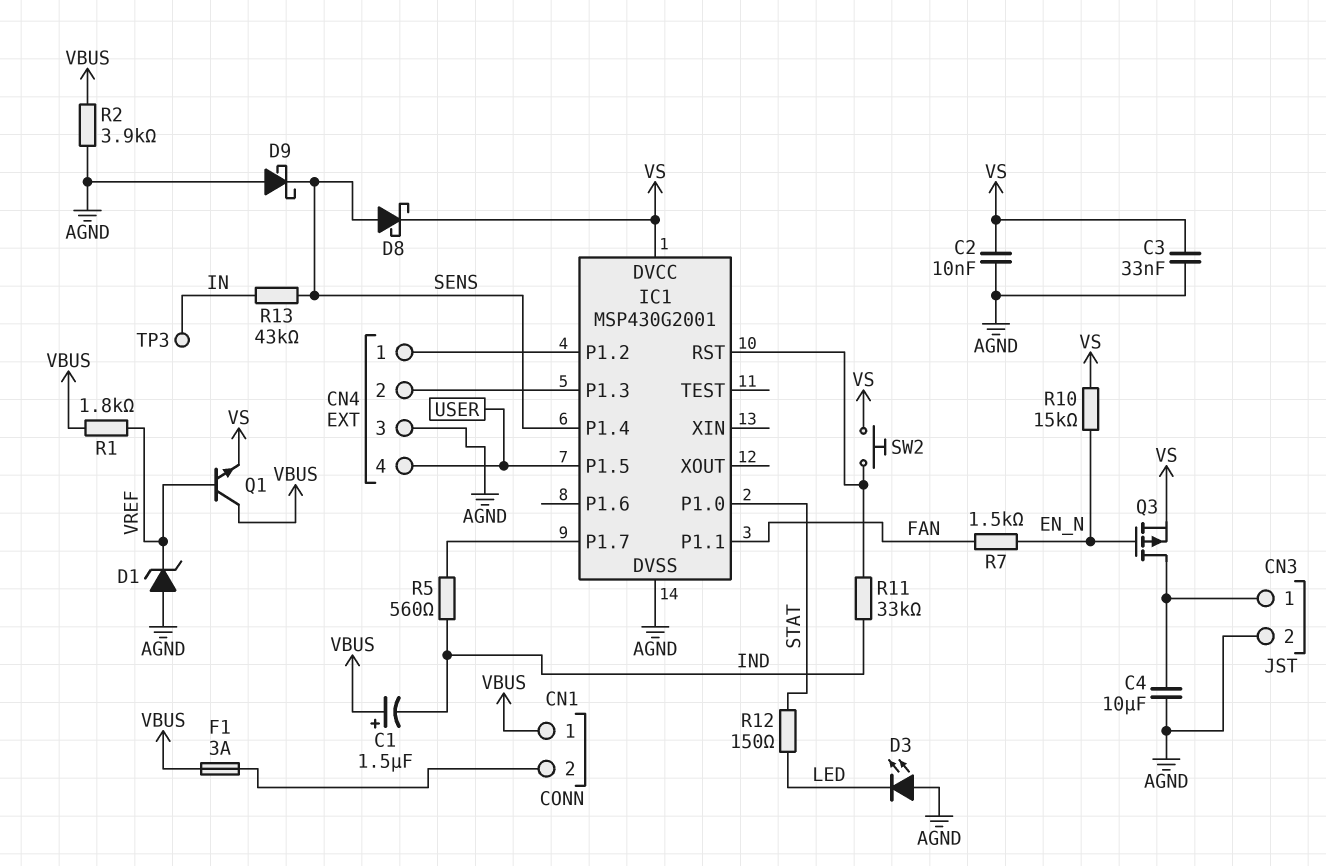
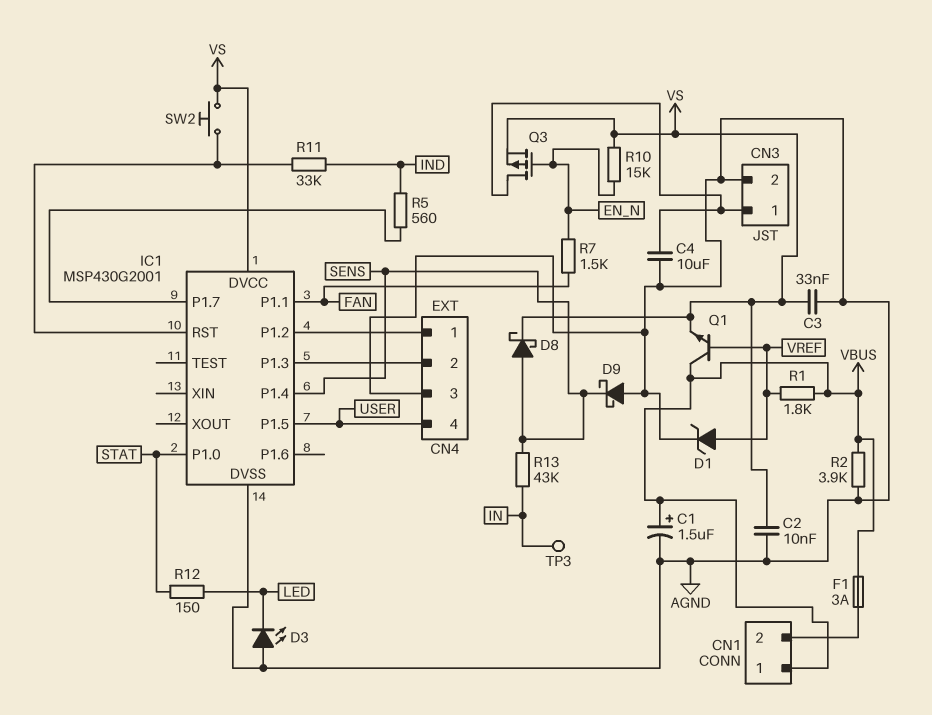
C1: 1.5uF (plus VBUS, minus IND) -> 1.5uF (plus VBUS, minus AGND)
D1: zener (A AGND, K VREF) -> zener (A VREF, K AGND)

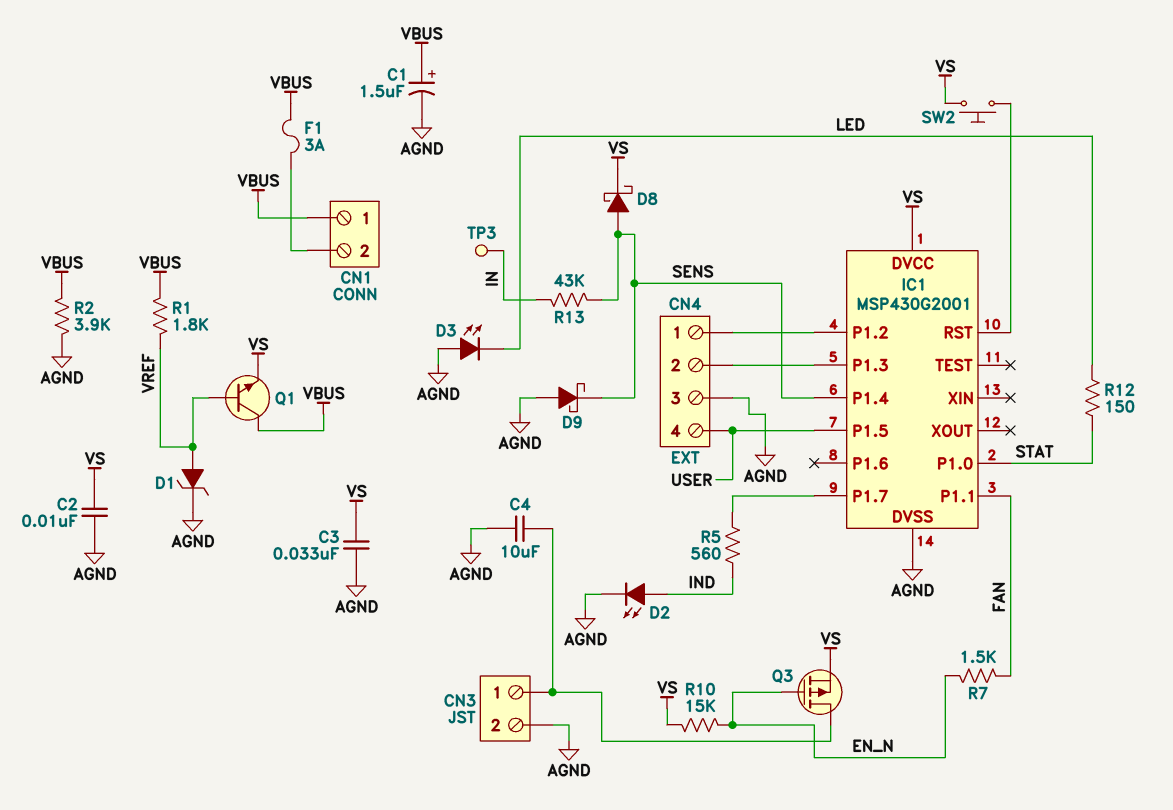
D2: none -> LED (A IND, K AGND)
R11: 33k (IC1/RST, IND) -> none

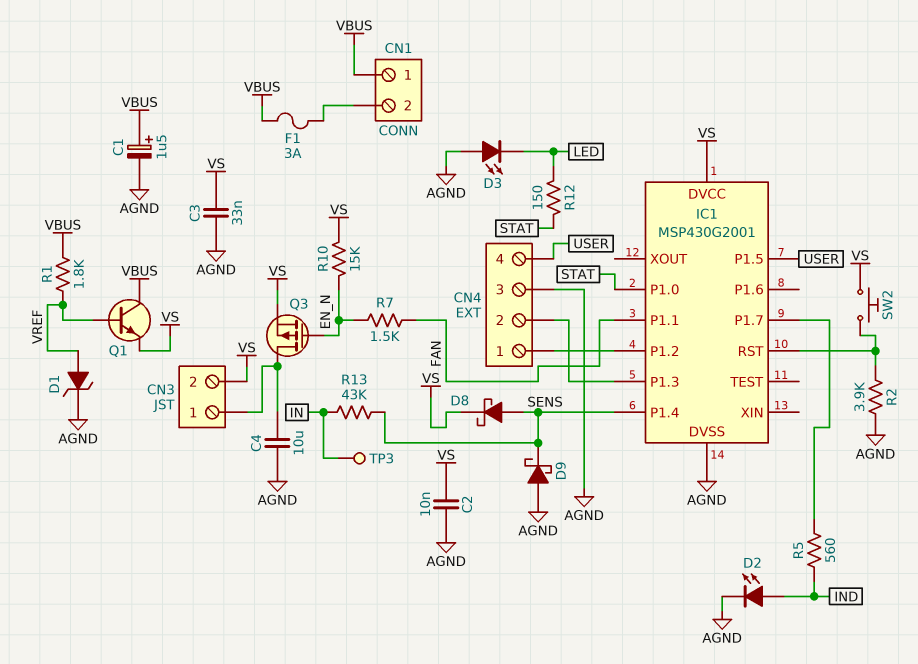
CN3 pin 2: AGND -> VS
R2: 3.9k (AGND, VBUS) -> 3.9k (AGND, IC1/RST)

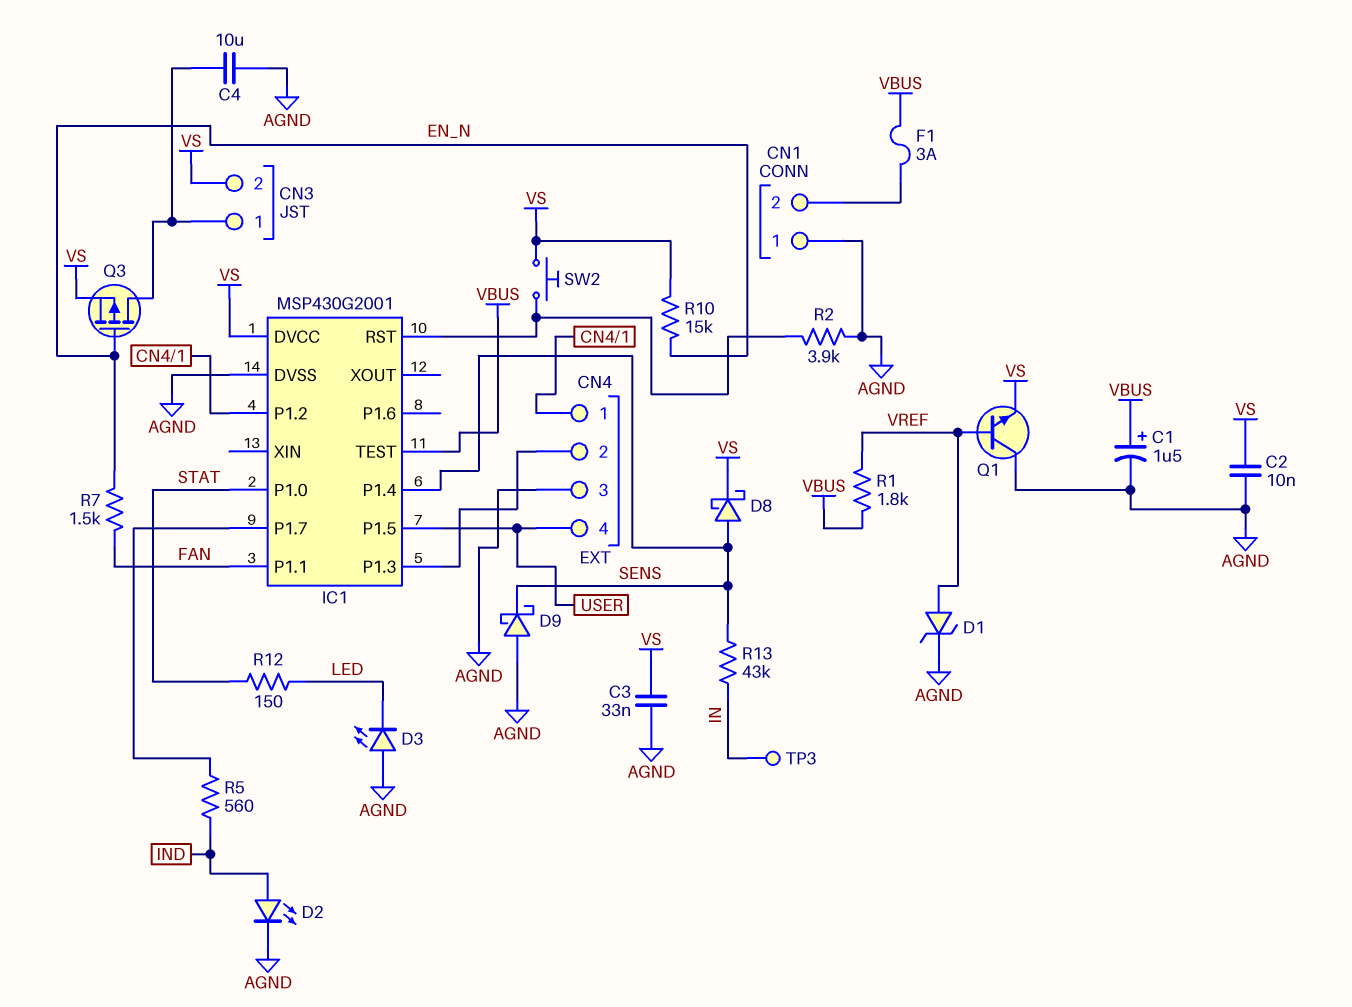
CN1 pin 1: VBUS -> AGND
IC1 pin TEST: none -> VBUS
Q1: NPN (B VREF, C VBUS, E VS) -> NPN (B VREF, C AGND, E VS)

